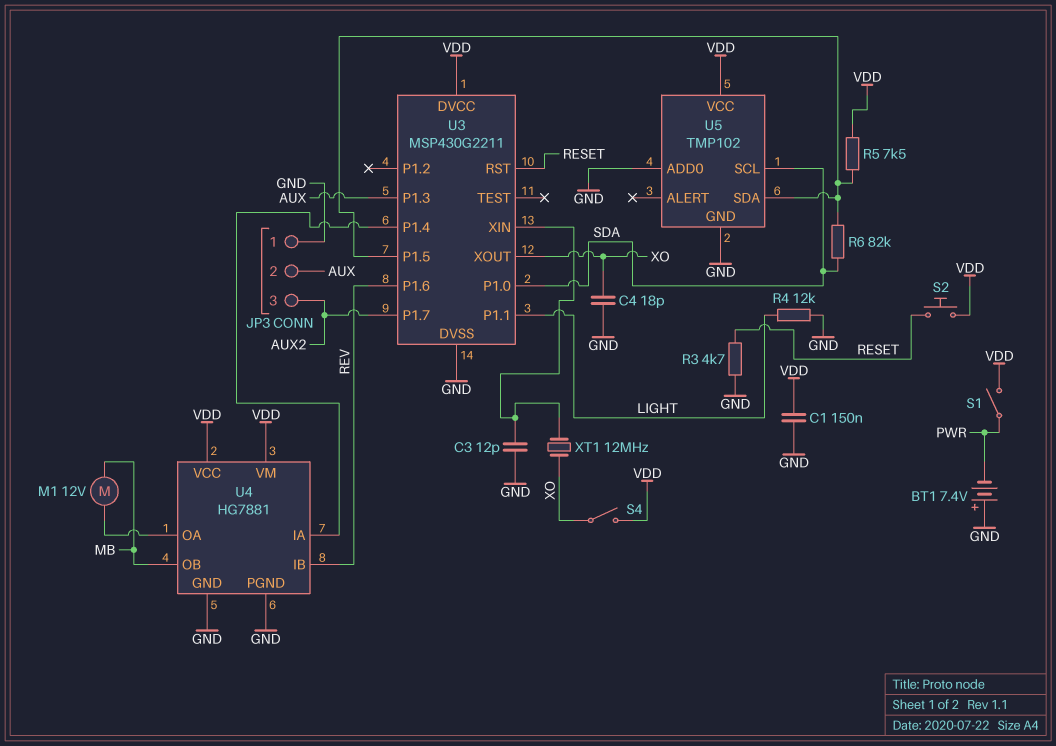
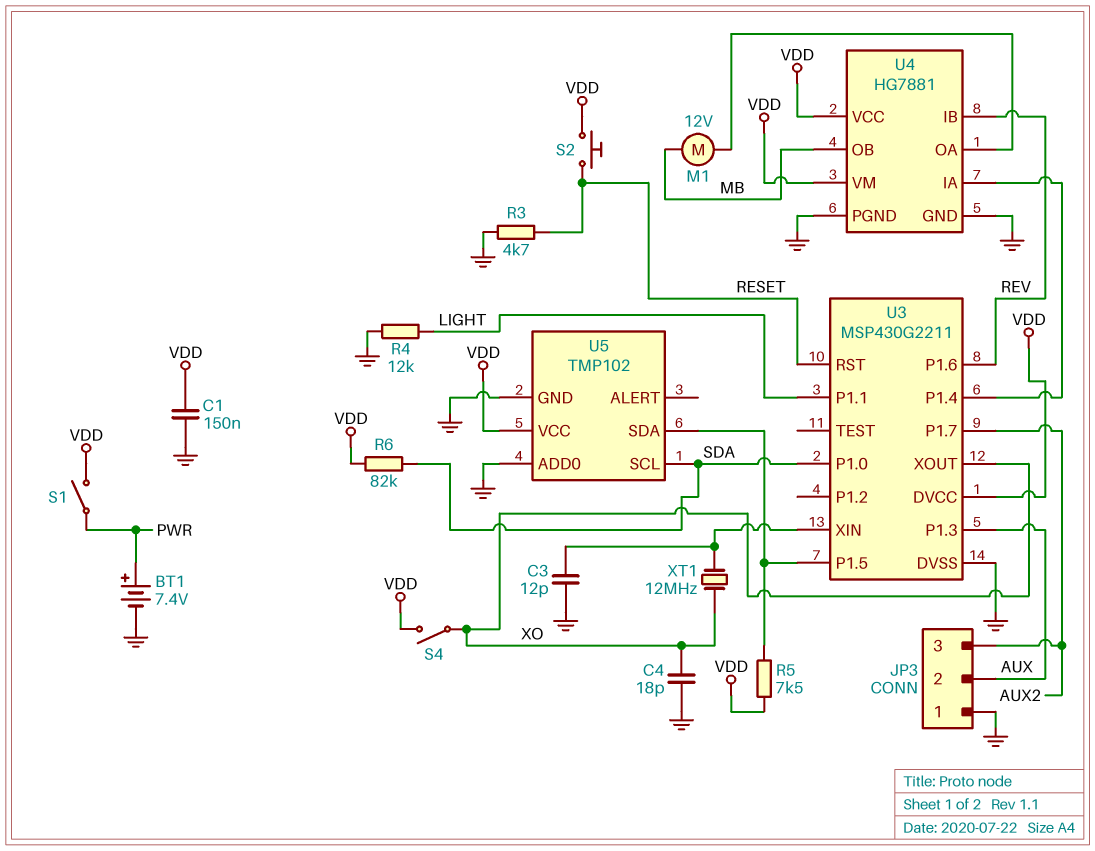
BT1: 7.4V (plus GND, minus PWR) -> 7.4V (plus PWR, minus GND)
R6: 82k (SDA, U3/P1.5) -> 82k (SDA, VDD)

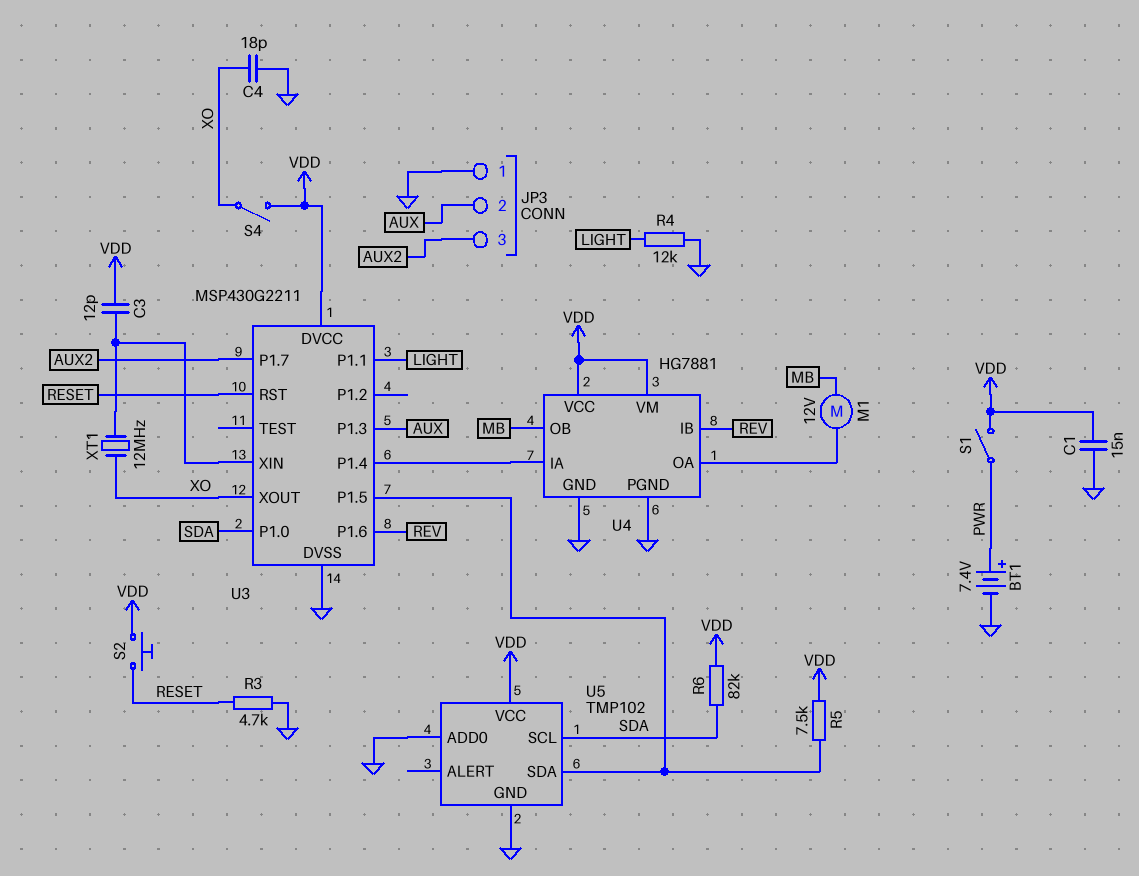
C1: 150nF (GND, VDD) -> 15nF (GND, VDD)
C3: 12pF (GND, U3/XIN) -> 12pF (U3/XIN, VDD)

